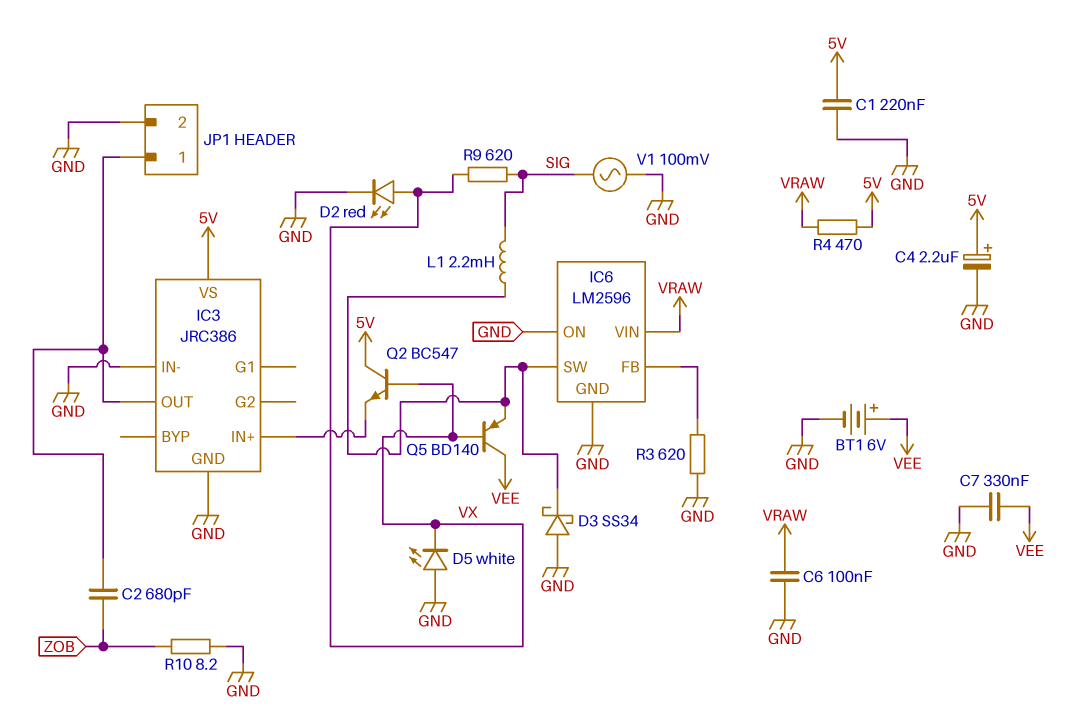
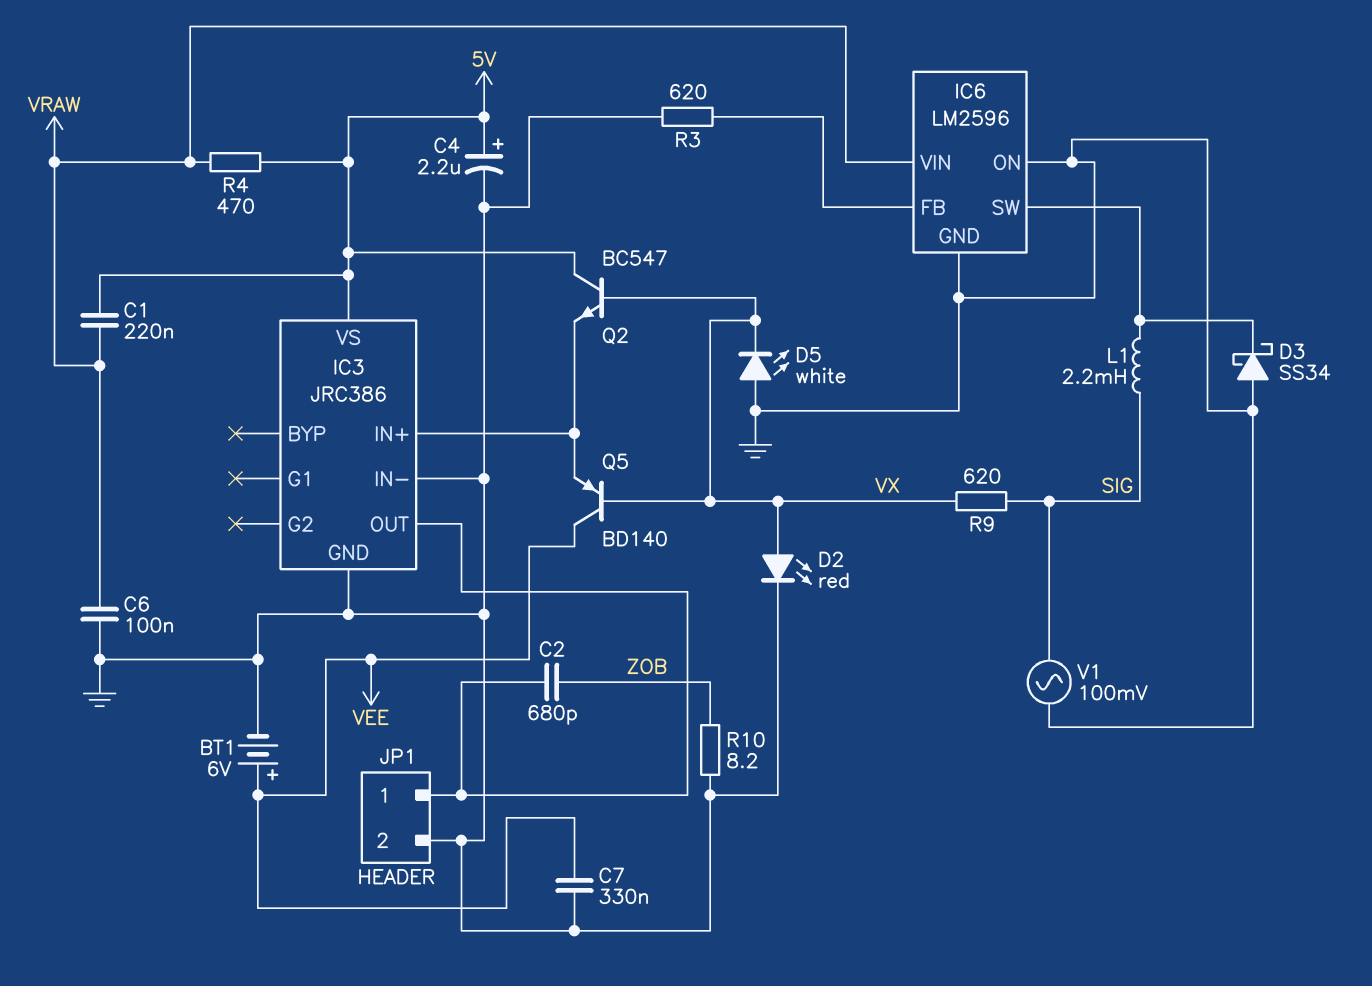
C1: 220nF (5V, GND) -> 220nF (5V, VRAW)
Q5: PNP BD140 (B VX, C VEE, E IC6/SW) -> PNP BD140 (B VX, C VEE, E IC3/IN+)

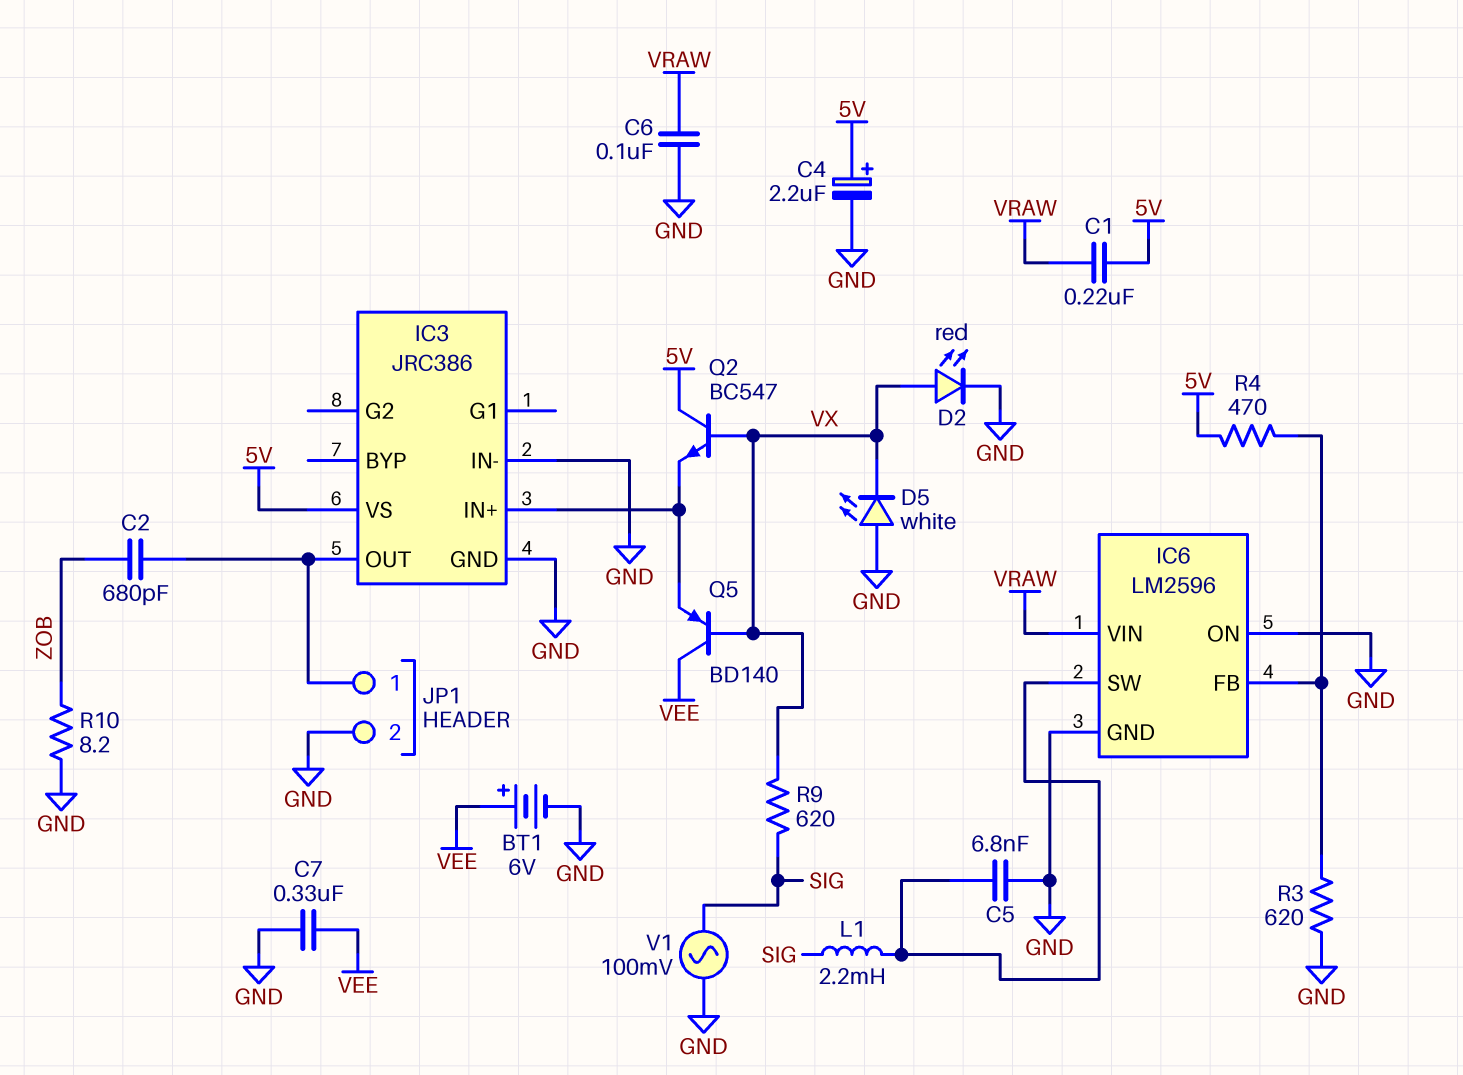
C5: none -> 6.8nF (GND, IC6/SW)
D3: schottky SS34 (A GND, K IC6/SW) -> none
R4: 470 (5V, VRAW) -> 470 (5V, IC6/FB)

